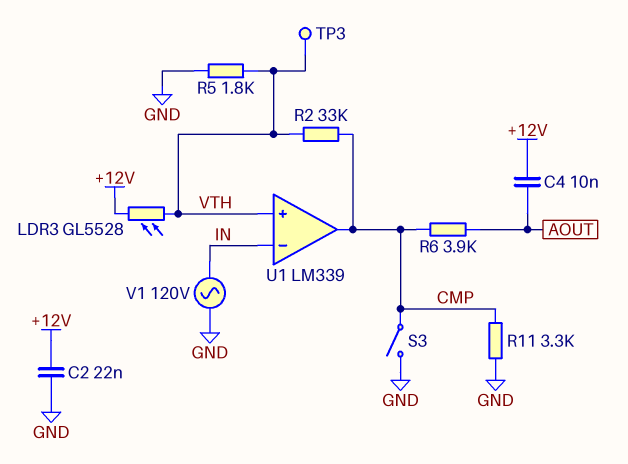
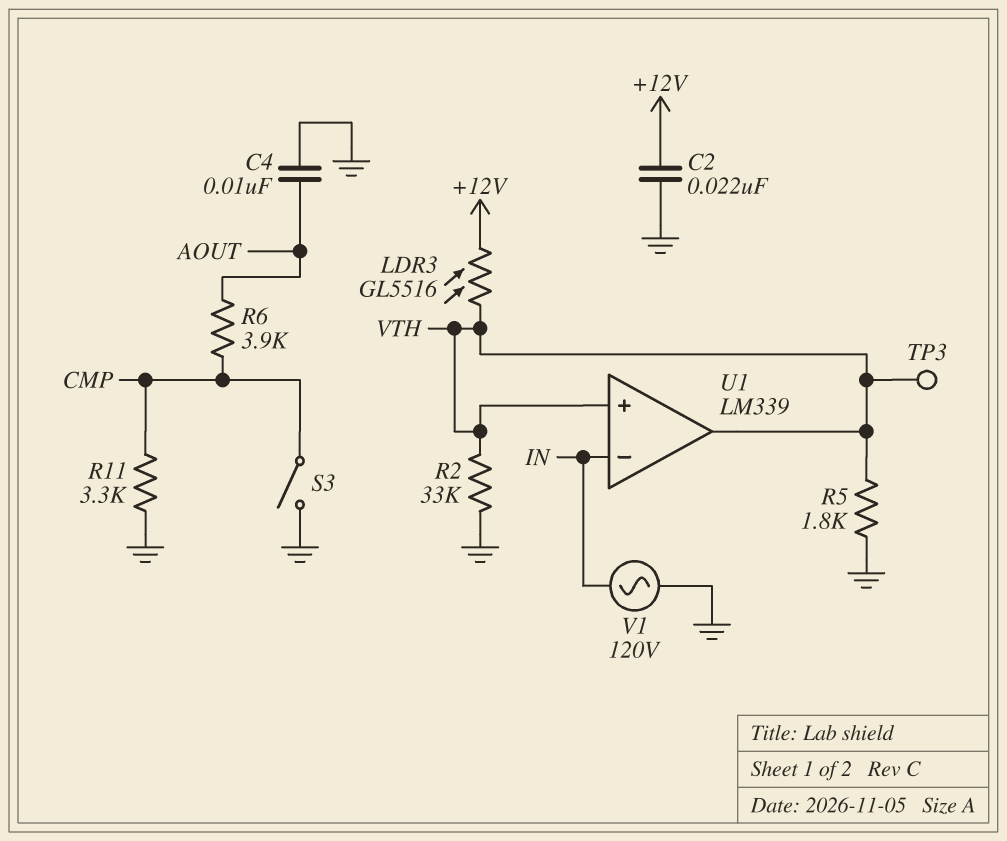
C4: 10nF (+12V, AOUT) -> 10nF (AOUT, GND)
LDR3: GL5528 (+12V, VTH) -> GL5516 (+12V, VTH)
R2: 33k (CMP, VTH) -> 33k (GND, VTH)
U1 pin out: CMP -> VTH

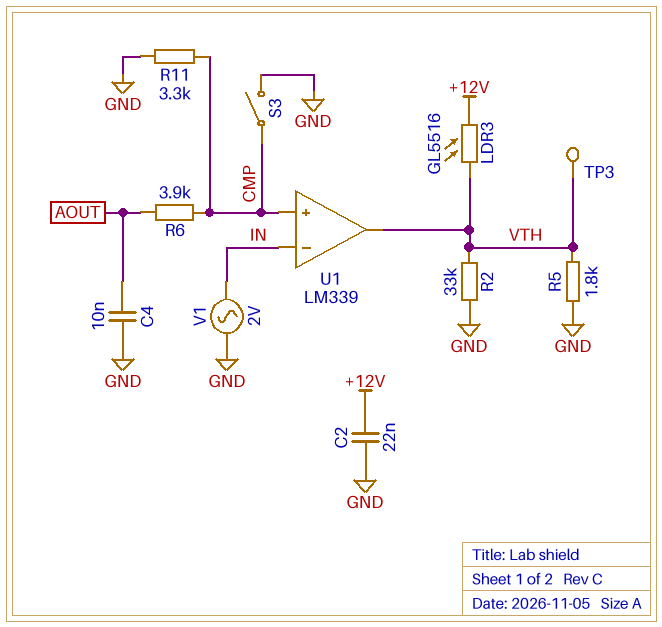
U1 pin in+: VTH -> CMP
V1: AC 120V (GND, IN) -> AC 2V (GND, IN)

